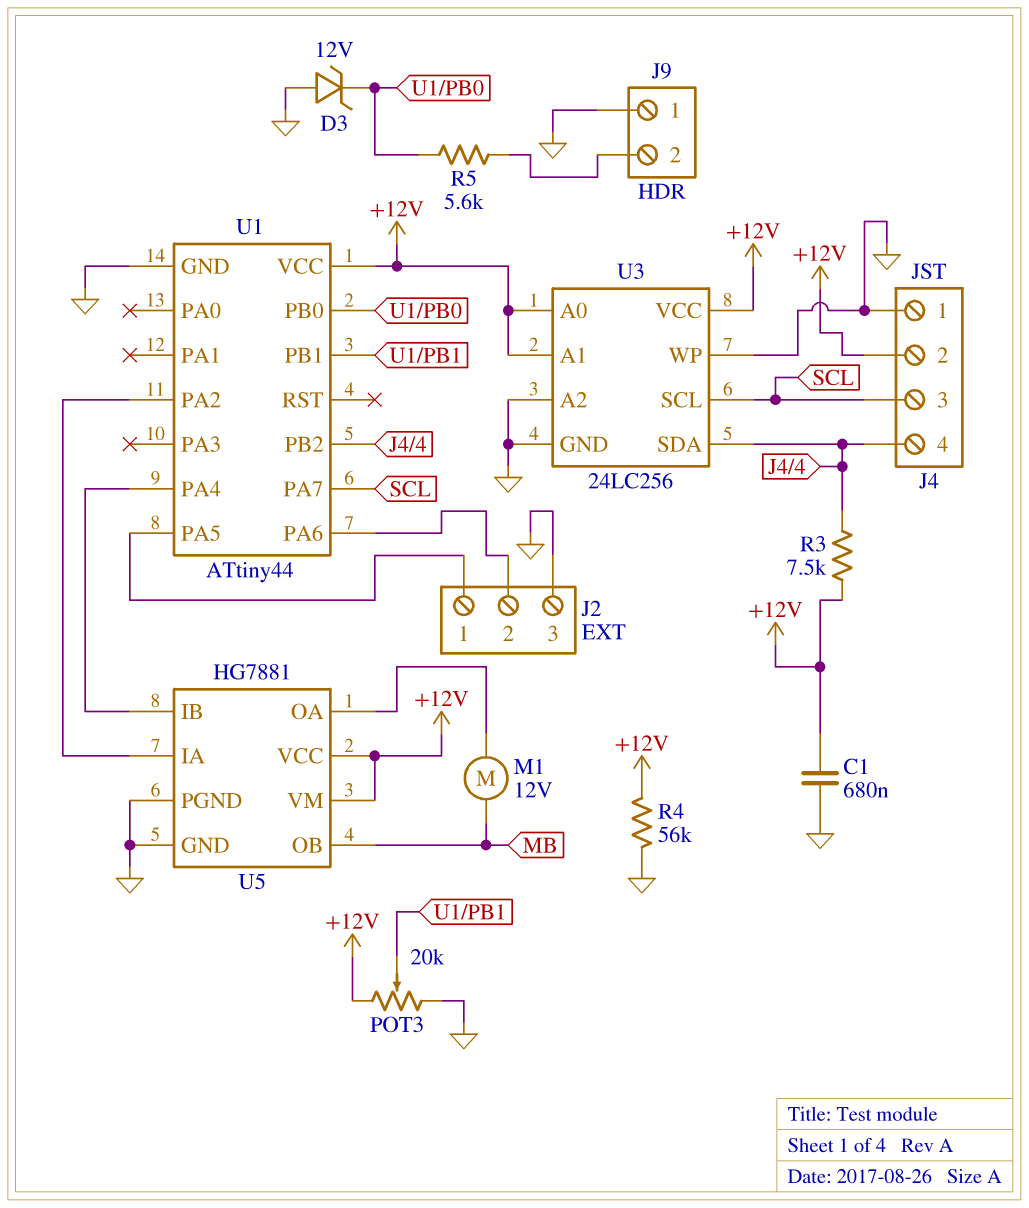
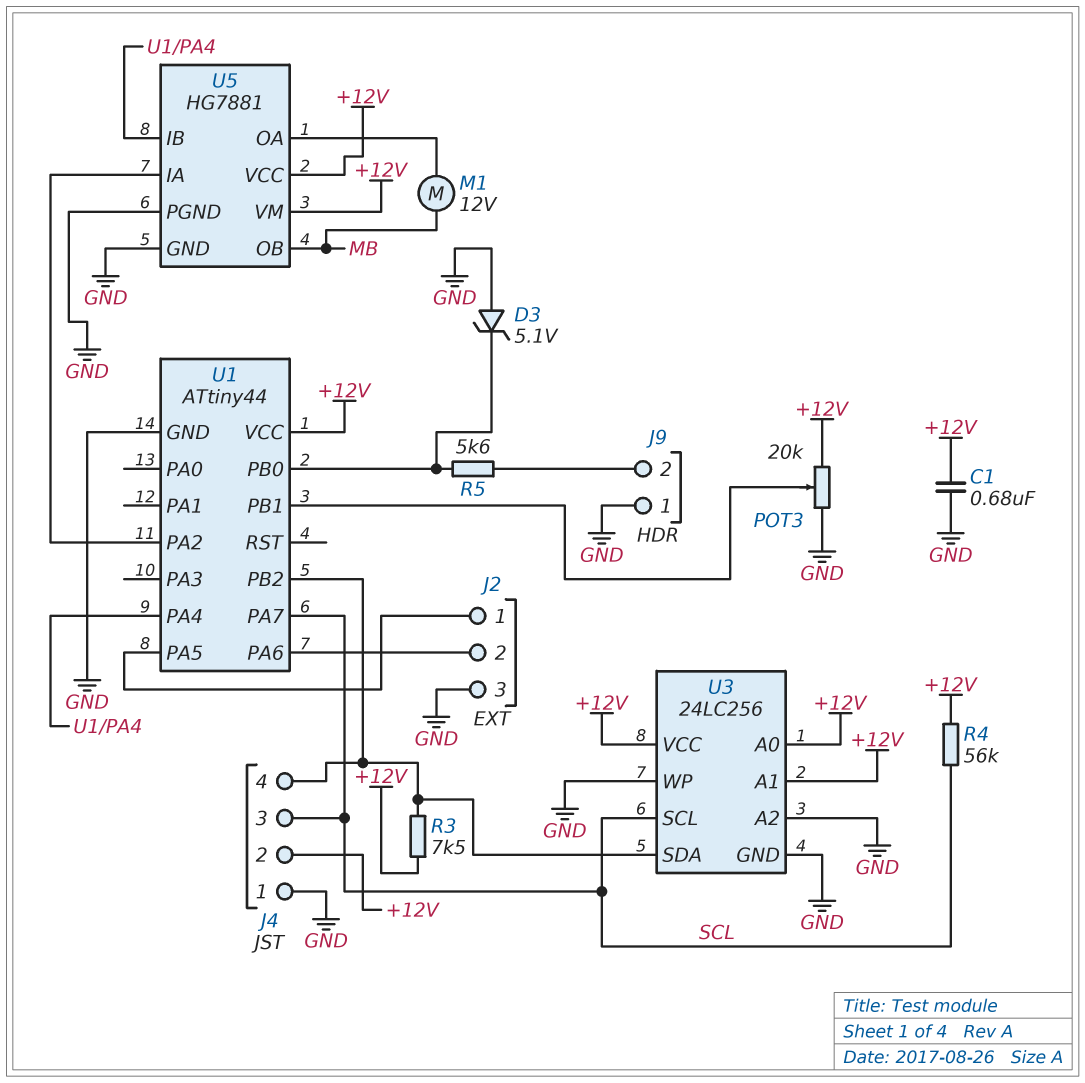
D3: zener 12V (A GND, K U1/PB0) -> zener 5.1V (A GND, K U1/PB0)
R4: 56k (+12V, GND) -> 56k (+12V, SCL)

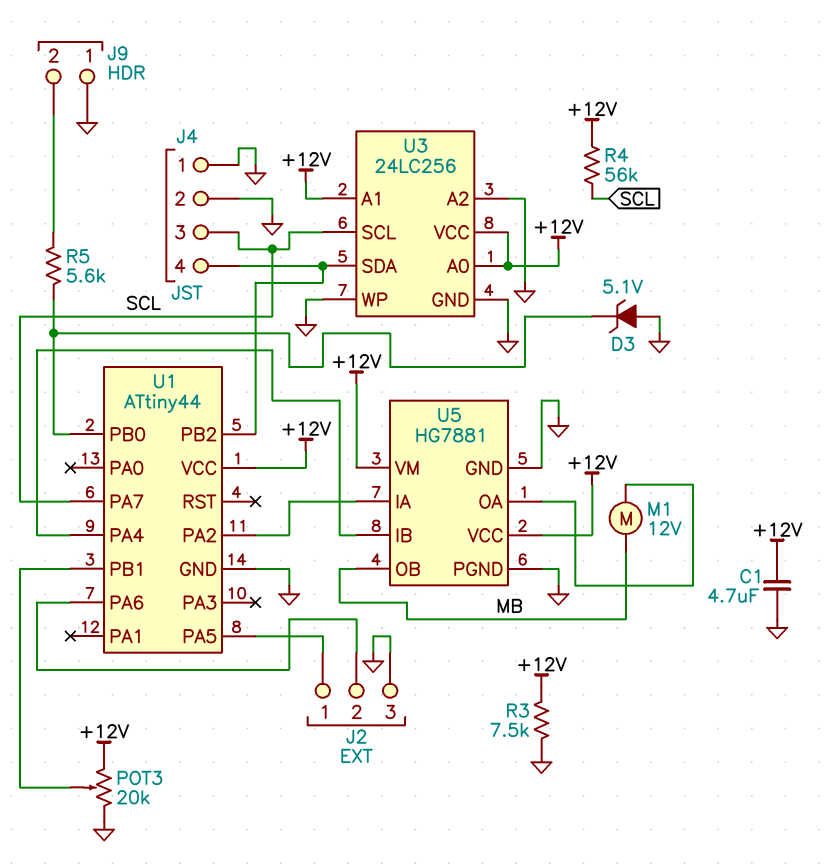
C1: 680nF (+12V, GND) -> 4.7uF (+12V, GND)
J4 pin 2: +12V -> GND
R3: 7.5k (+12V, J4/4) -> 7.5k (+12V, GND)

